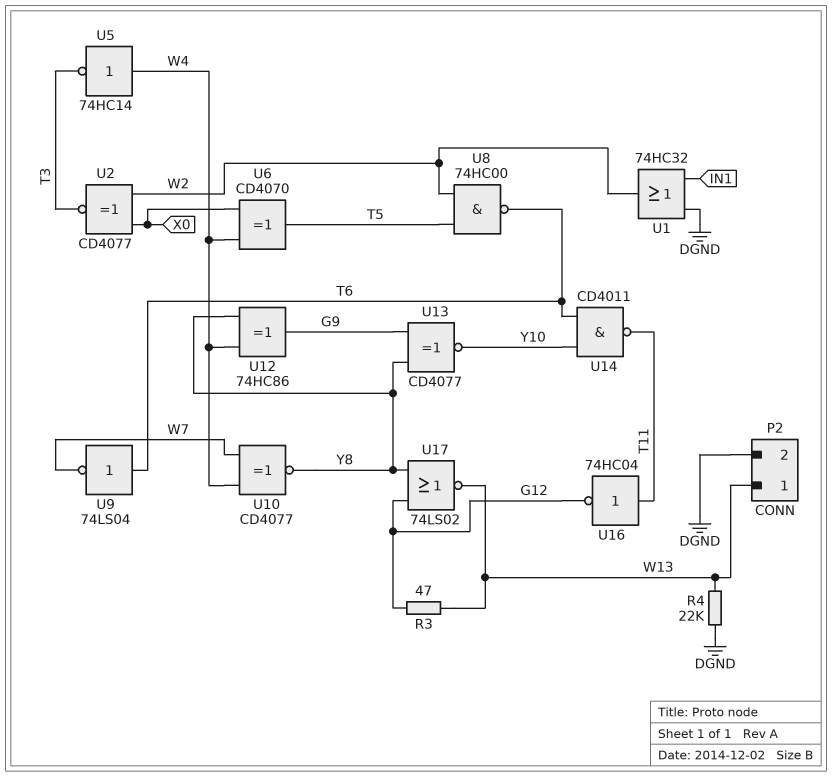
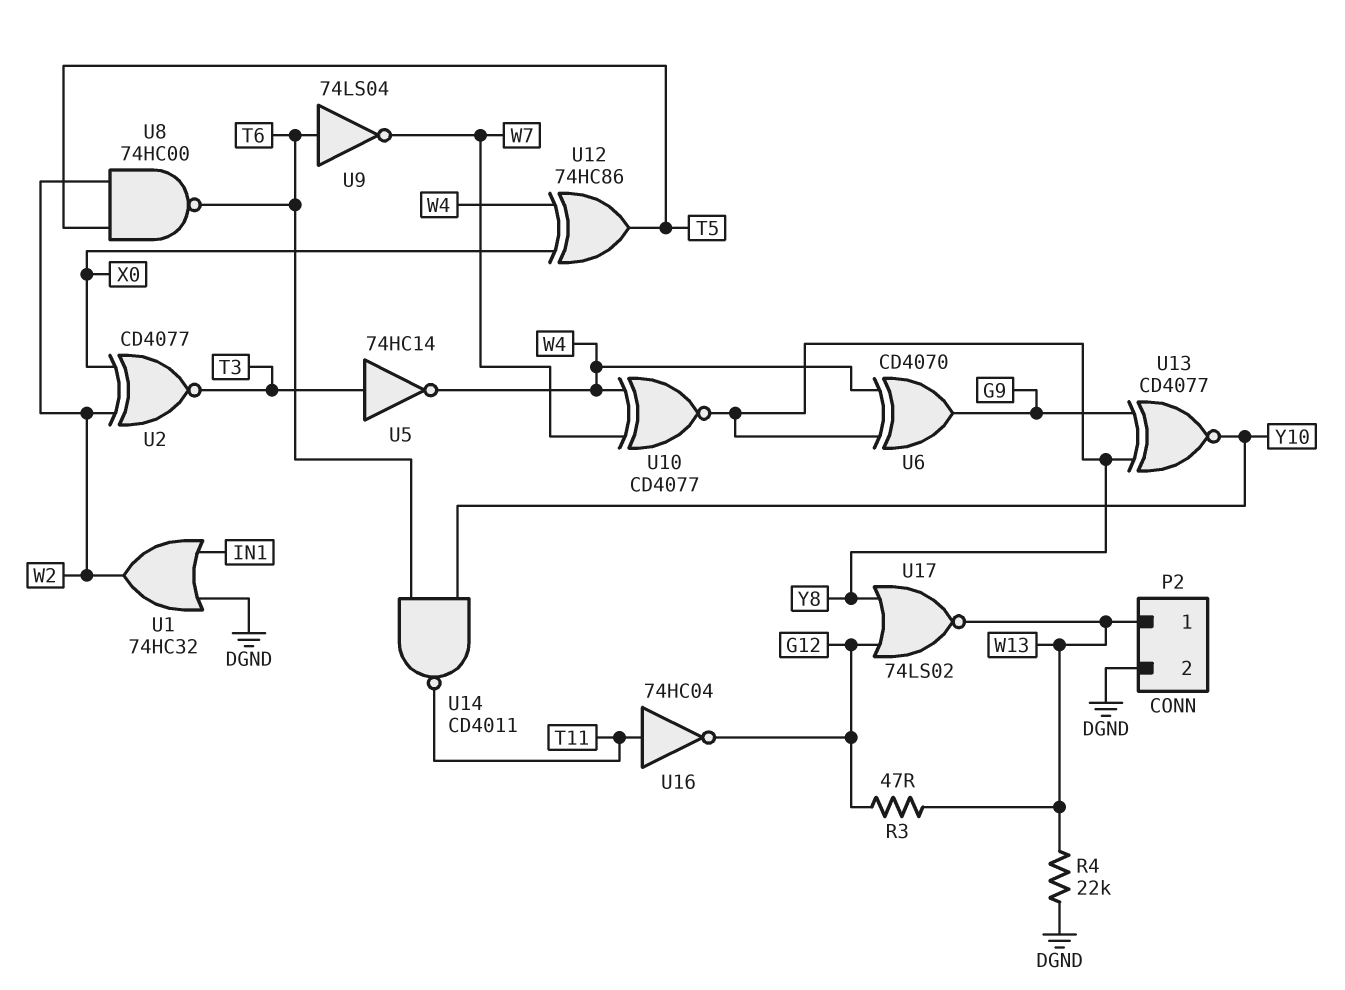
U5: NOT 74HC14 (in W4, out T3) -> NOT 74HC14 (in T3, out W4)
U6: XOR CD4070 (in W4, in X0, out T5) -> XOR CD4070 (in W4, in Y8, out G9)
U12: XOR 74HC86 (in W4, in Y8, out G9) -> XOR 74HC86 (in W4, in X0, out T5)

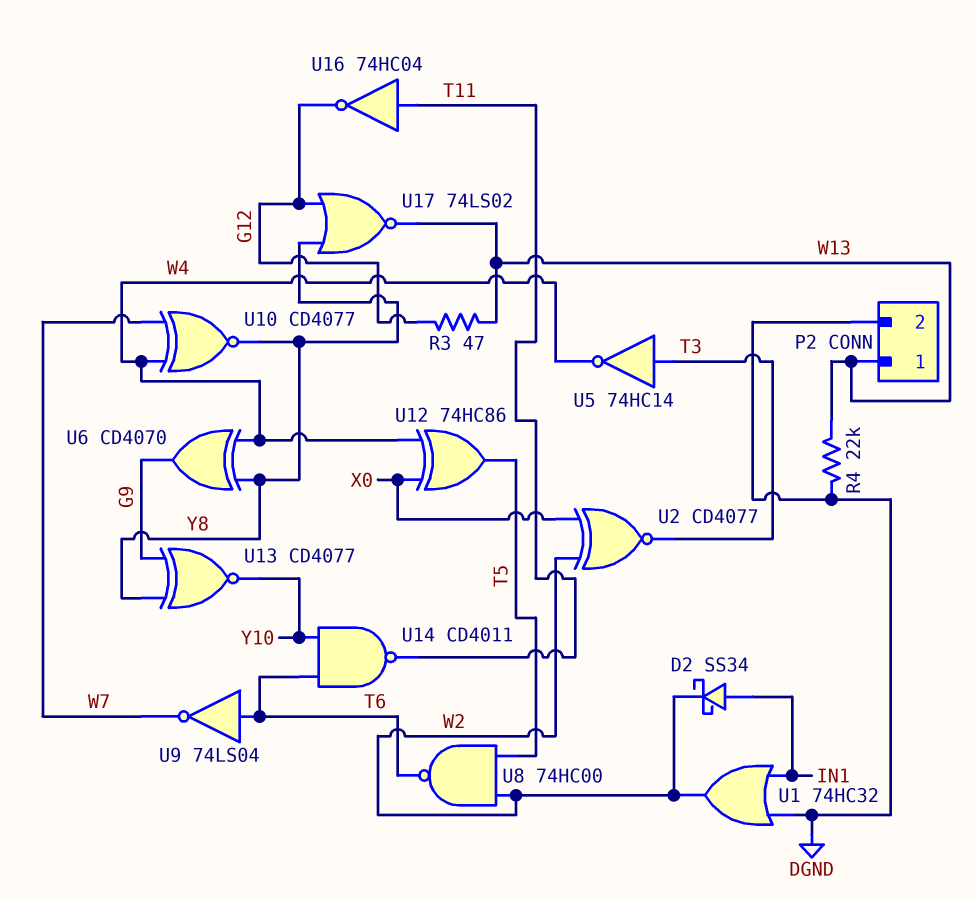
D2: none -> schottky SS34 (A IN1, K W2)

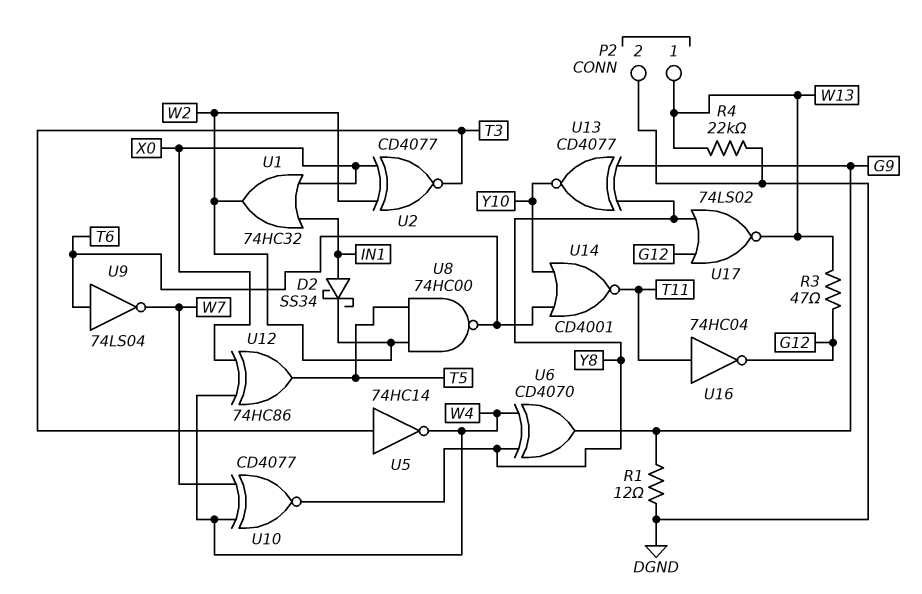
R1: none -> 12 (DGND, G9)
U1: OR 74HC32 (in DGND, in IN1, out W2) -> OR 74HC32 (in IN1, in X0, out W2)
U14: NAND CD4011 (in T6, in Y10, out T11) -> NOR CD4001 (in T6, in Y10, out T11)

